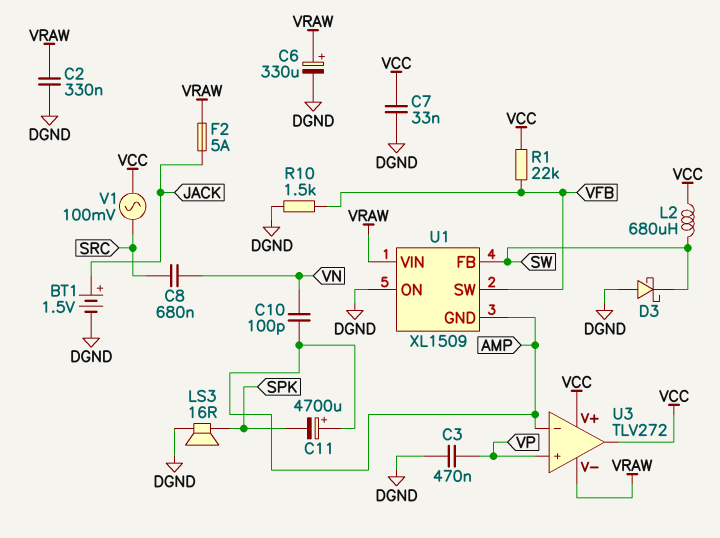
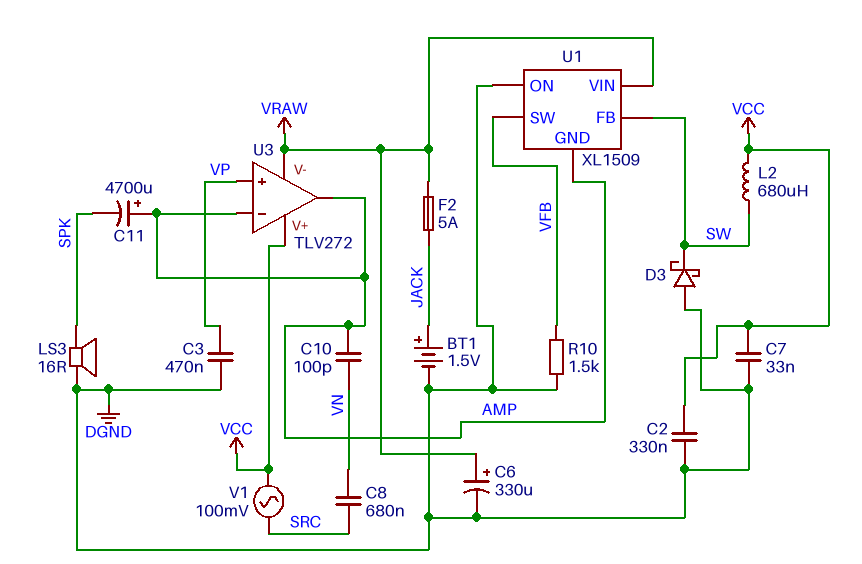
C2: 330nF (DGND, VRAW) -> 330nF (DGND, VCC)
R1: 22k (VCC, VFB) -> none
U3 pin out: VCC -> AMP

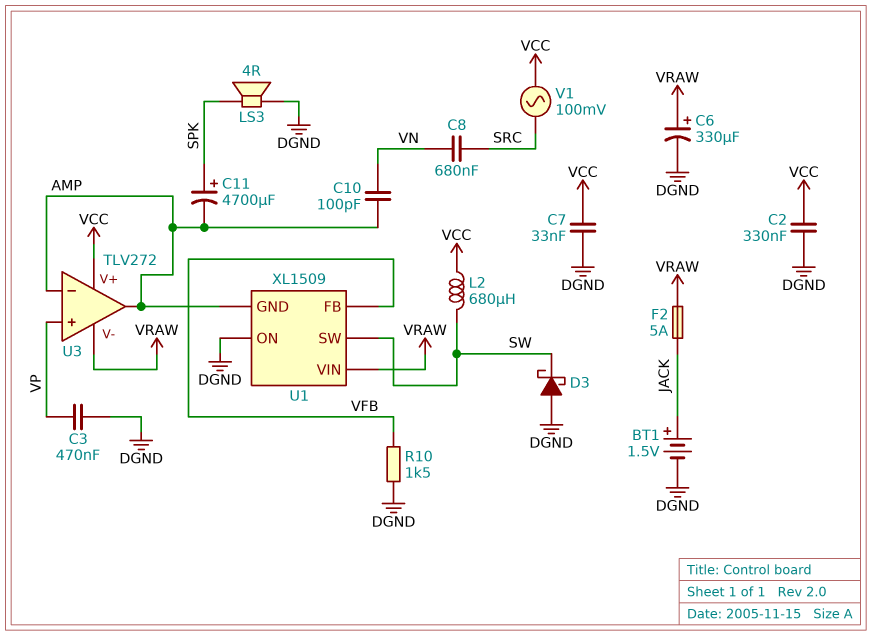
C11: 4700uF (plus AMP, minus SPK) -> 4700uF (plus SPK, minus AMP)
LS3: speaker 16R (DGND, SPK) -> speaker 4R (DGND, SPK)
U1 pin FB: SW -> VFB
U1 pin SW: VFB -> SW

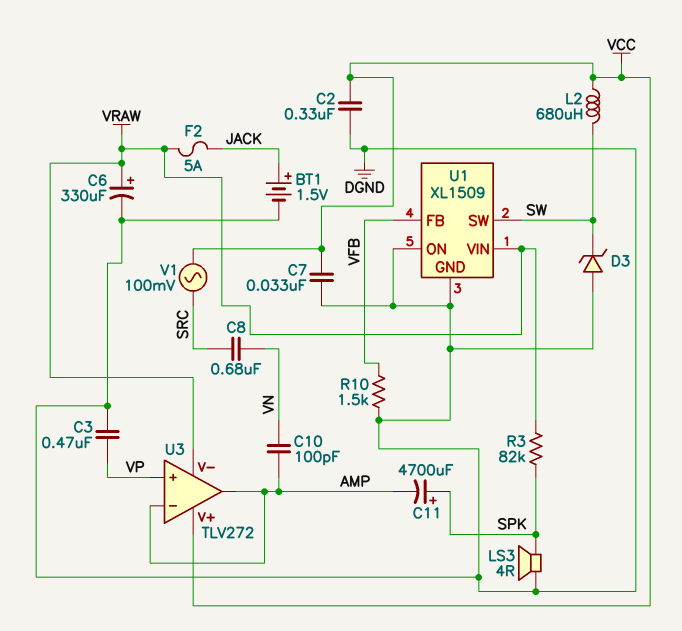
D3: schottky (A DGND, K SW) -> zener (A DGND, K SW)
R3: none -> 82k (SPK, VRAW)
U1 pin GND: AMP -> DGND

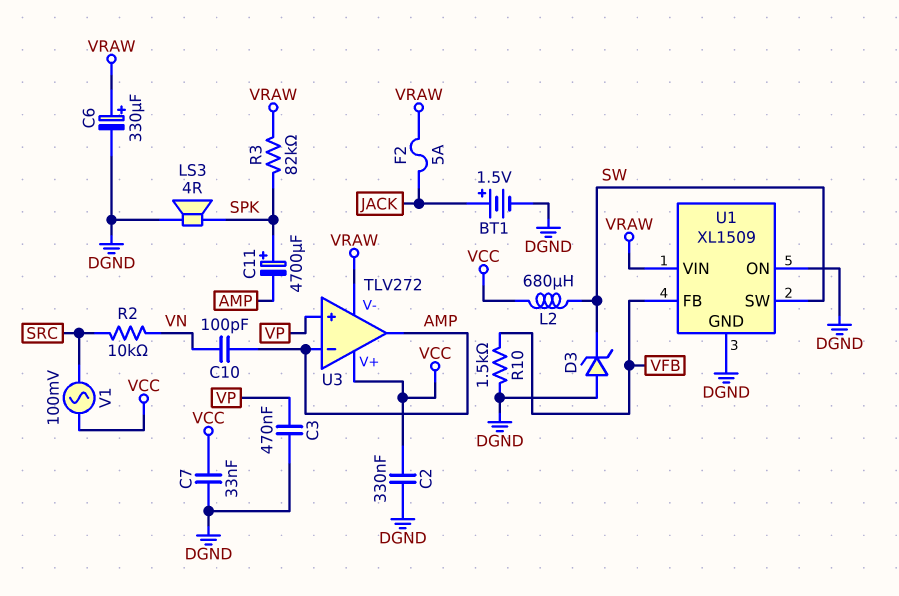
C8: 680nF (SRC, VN) -> none
R2: none -> 10k (SRC, VN)

